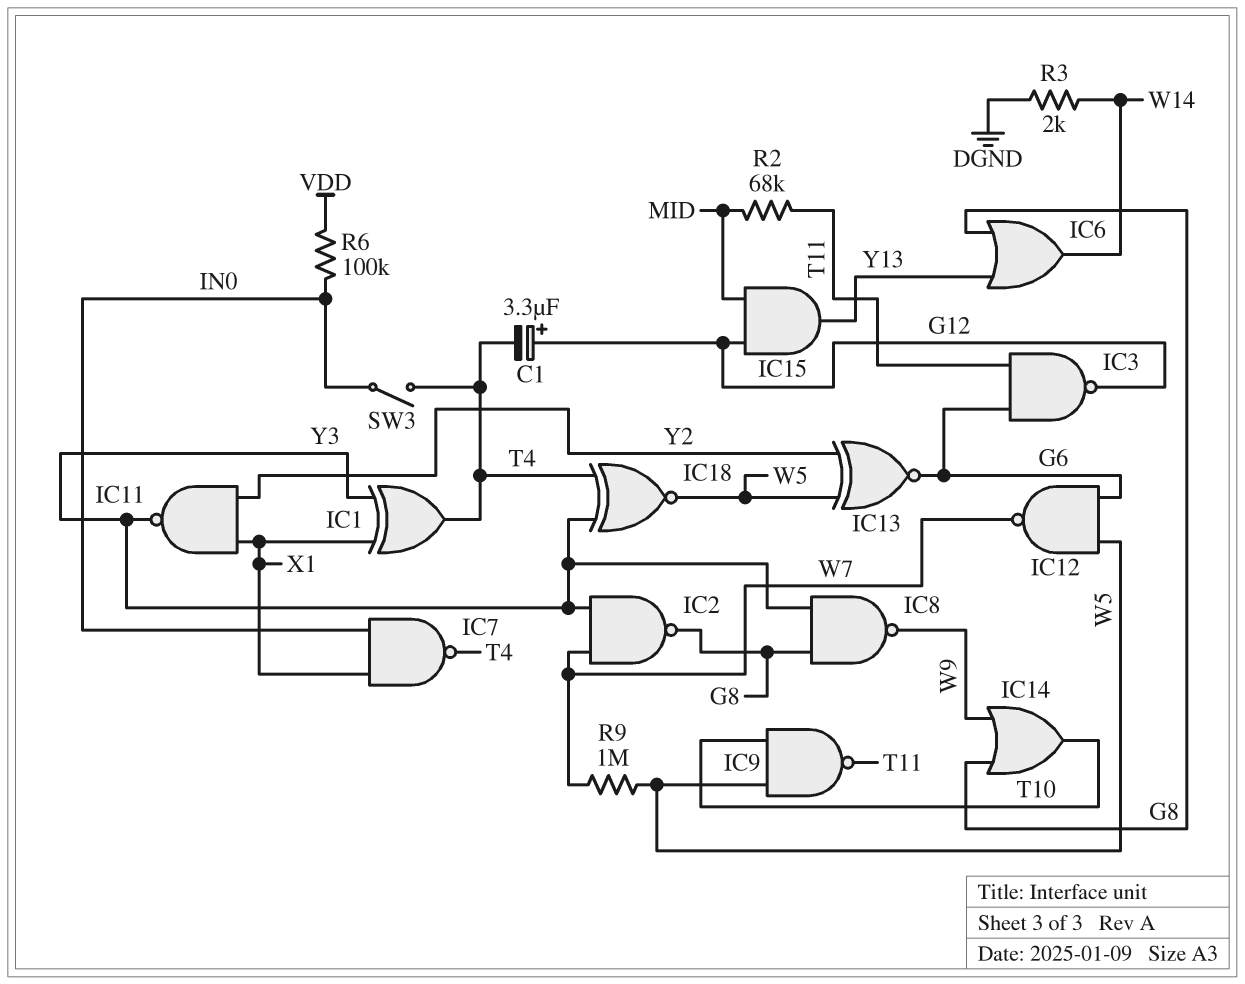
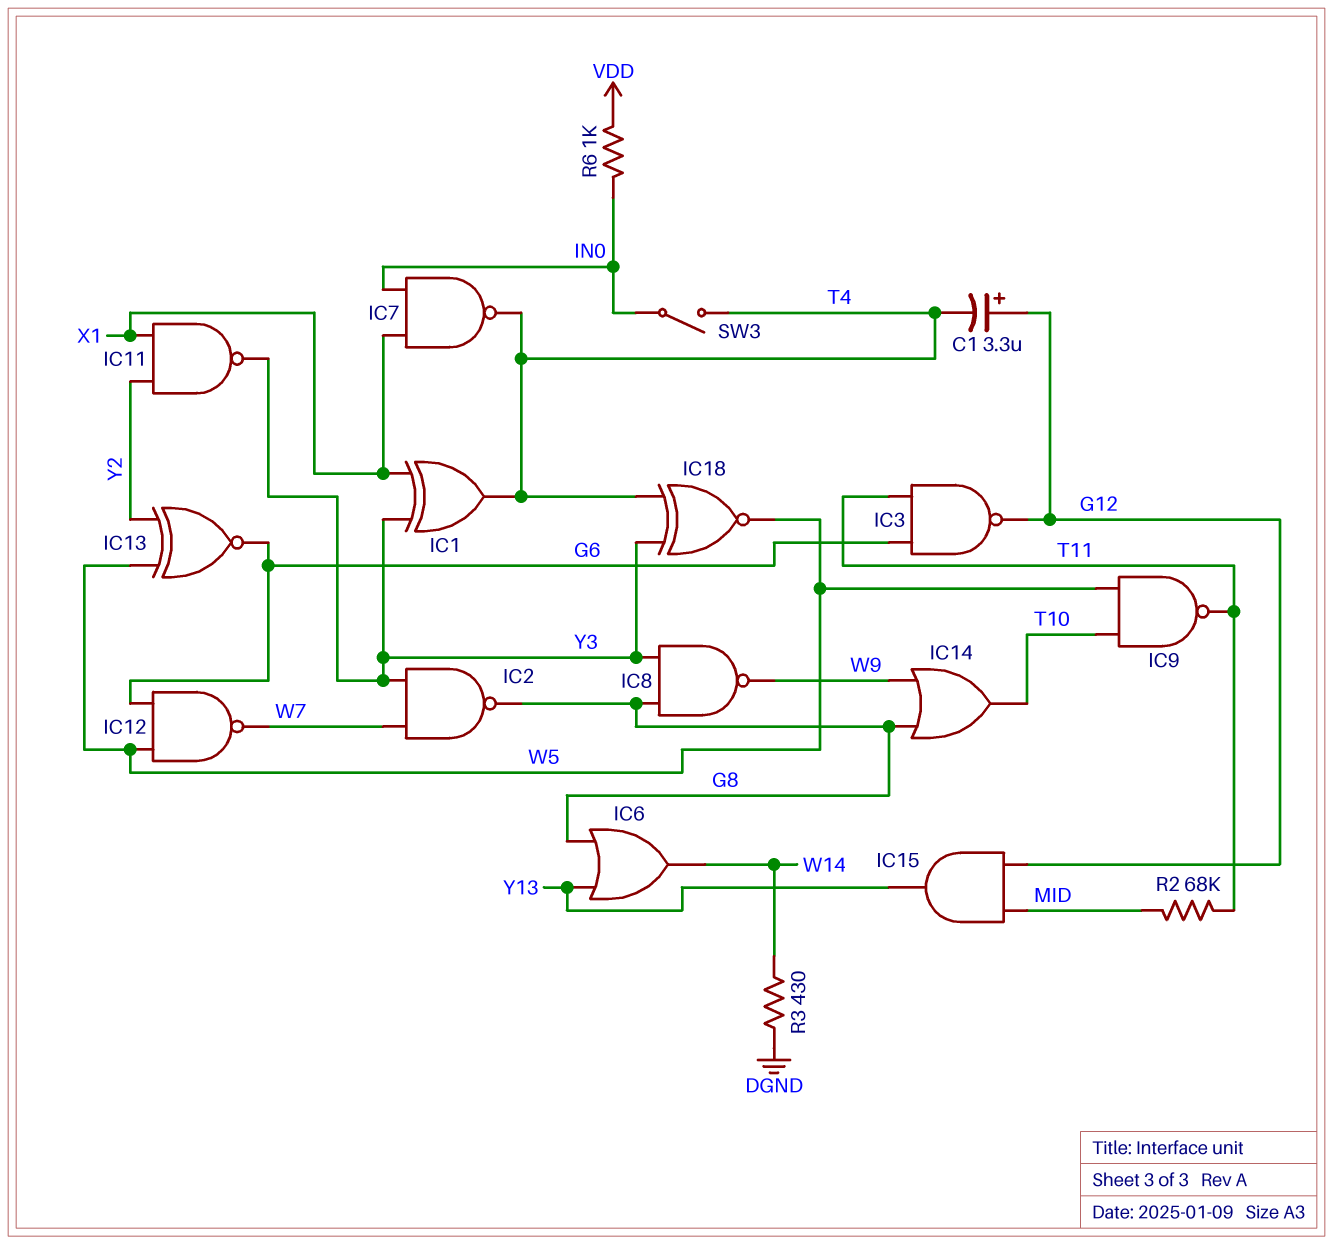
R3: 2k (DGND, W14) -> 430 (DGND, W14)
R6: 100k (IN0, VDD) -> 1k (IN0, VDD)
R9: 1M (W5, W7) -> none

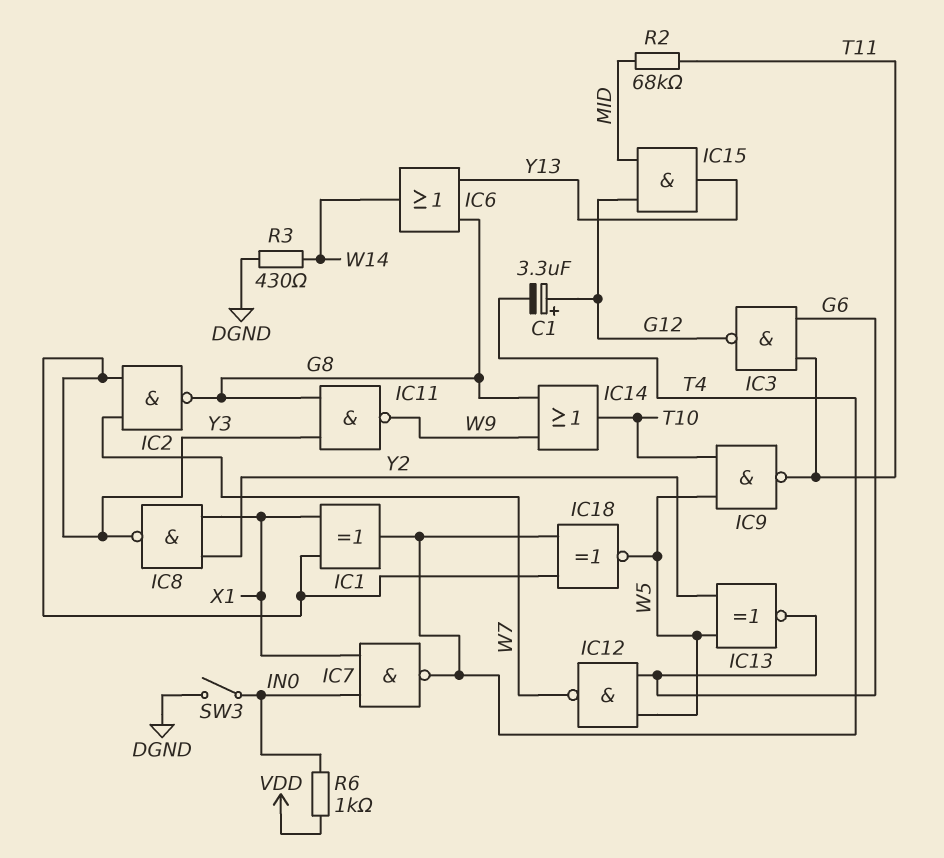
IC8: NAND (in G8, in Y3, out W9) -> NAND (in X1, in Y2, out Y3)
IC11: NAND (in X1, in Y2, out Y3) -> NAND (in G8, in Y3, out W9)
SW3: switch (IN0, T4) -> switch (DGND, IN0)

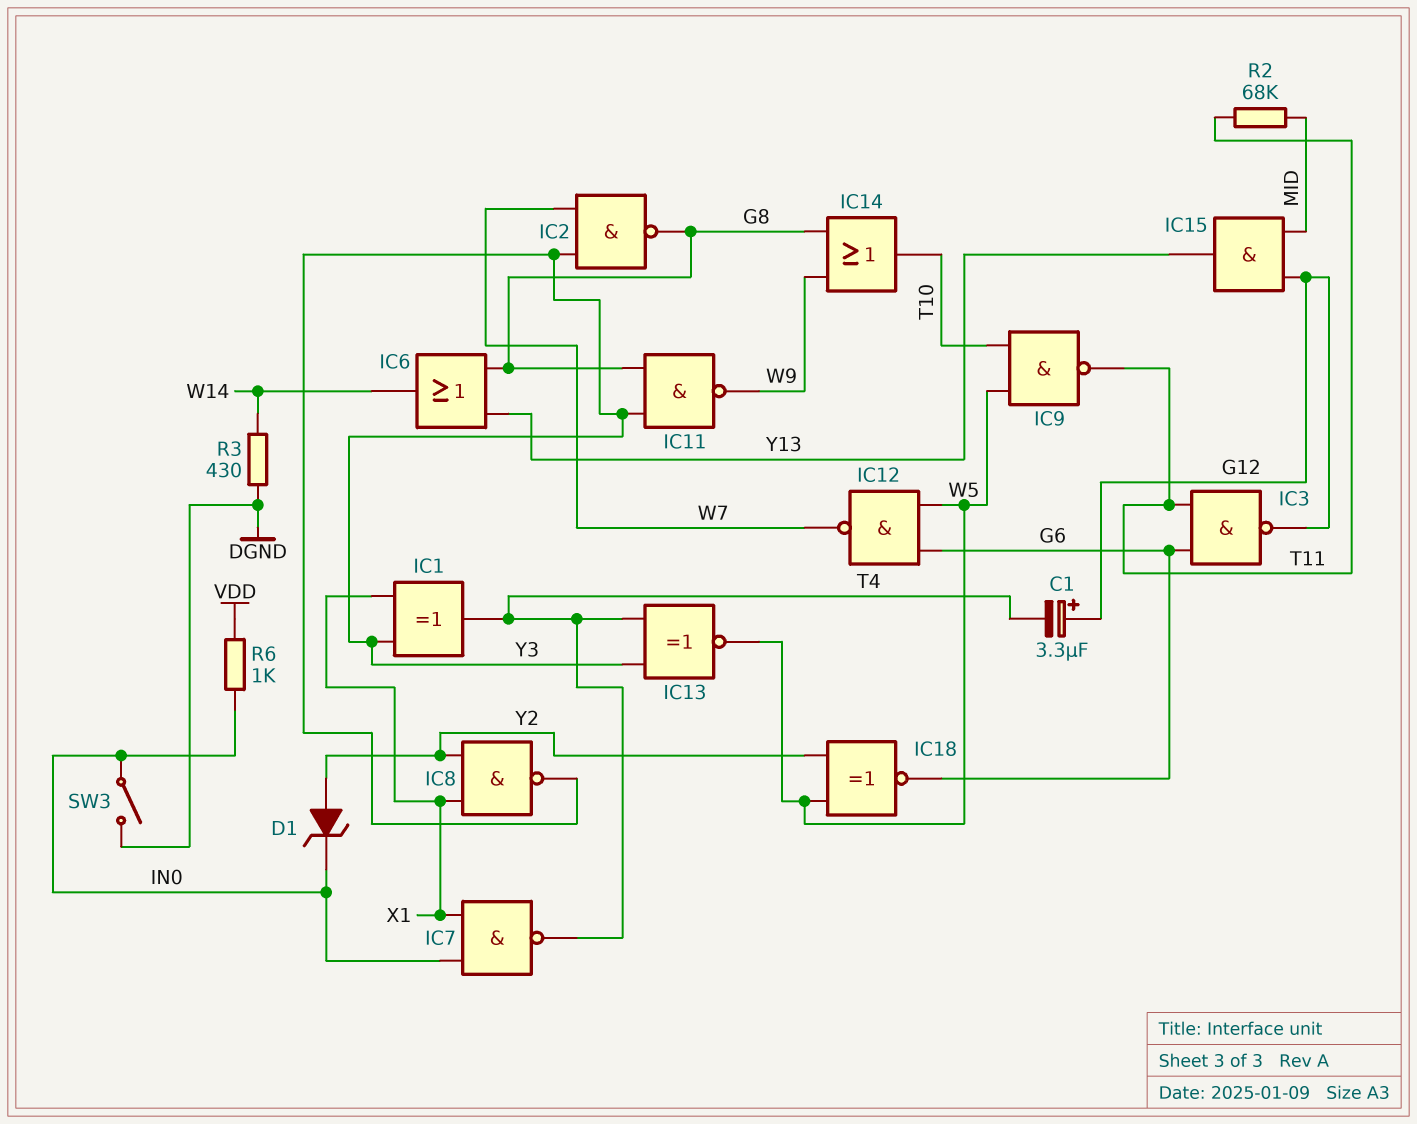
D1: none -> zener (A Y2, K IN0)
IC13: XNOR (in W5, in Y2, out G6) -> XNOR (in T4, in Y3, out W5)
IC18: XNOR (in T4, in Y3, out W5) -> XNOR (in W5, in Y2, out G6)

